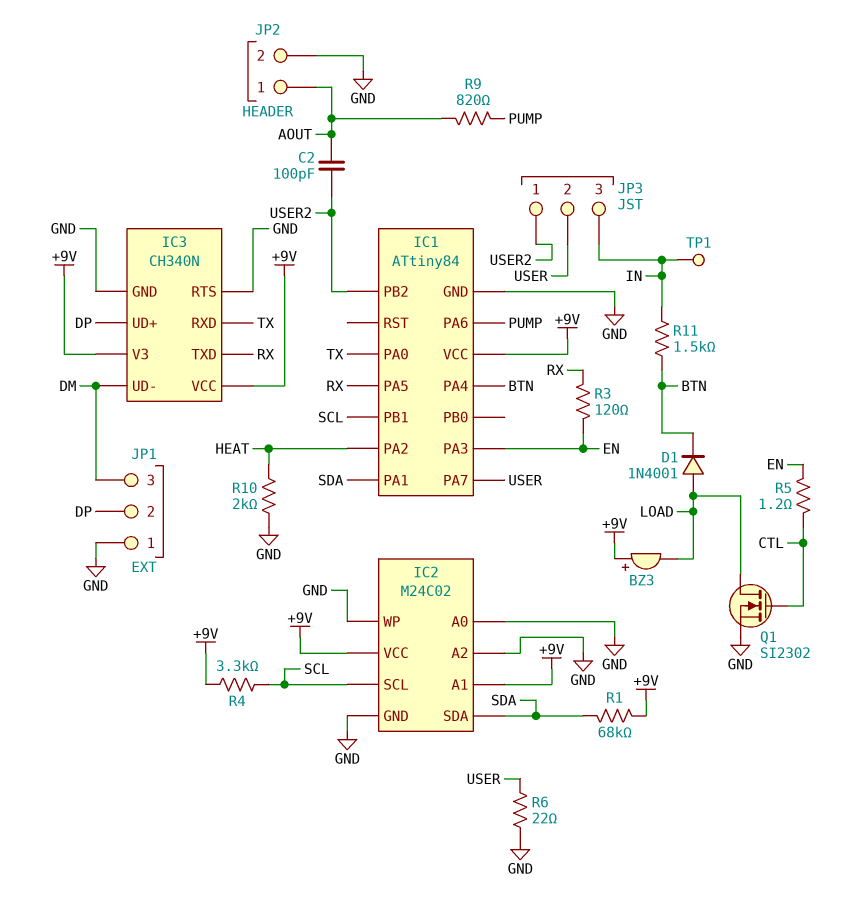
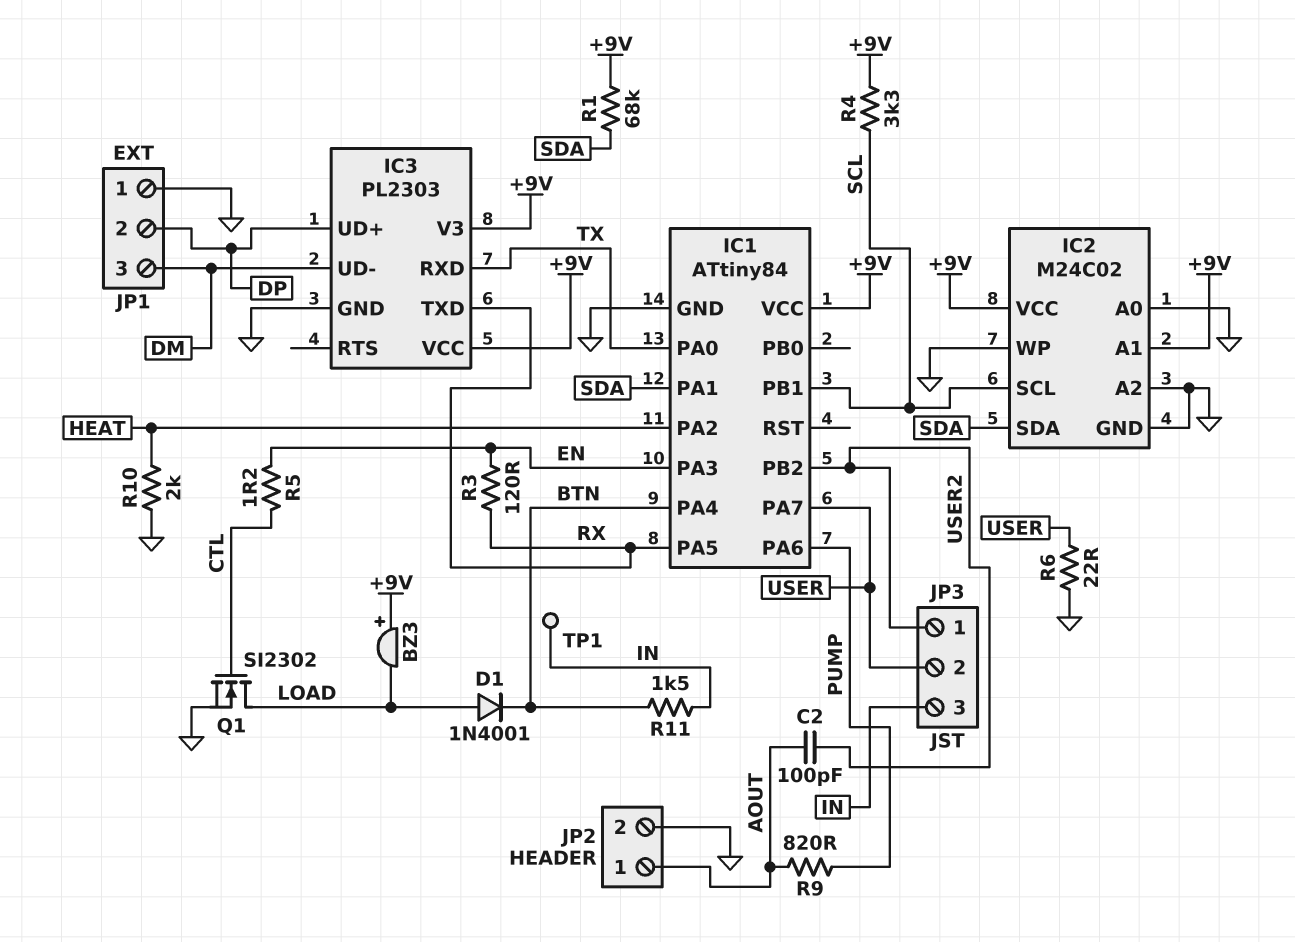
IC3: CH340N -> PL2303
IC3 pin RTS: GND -> none

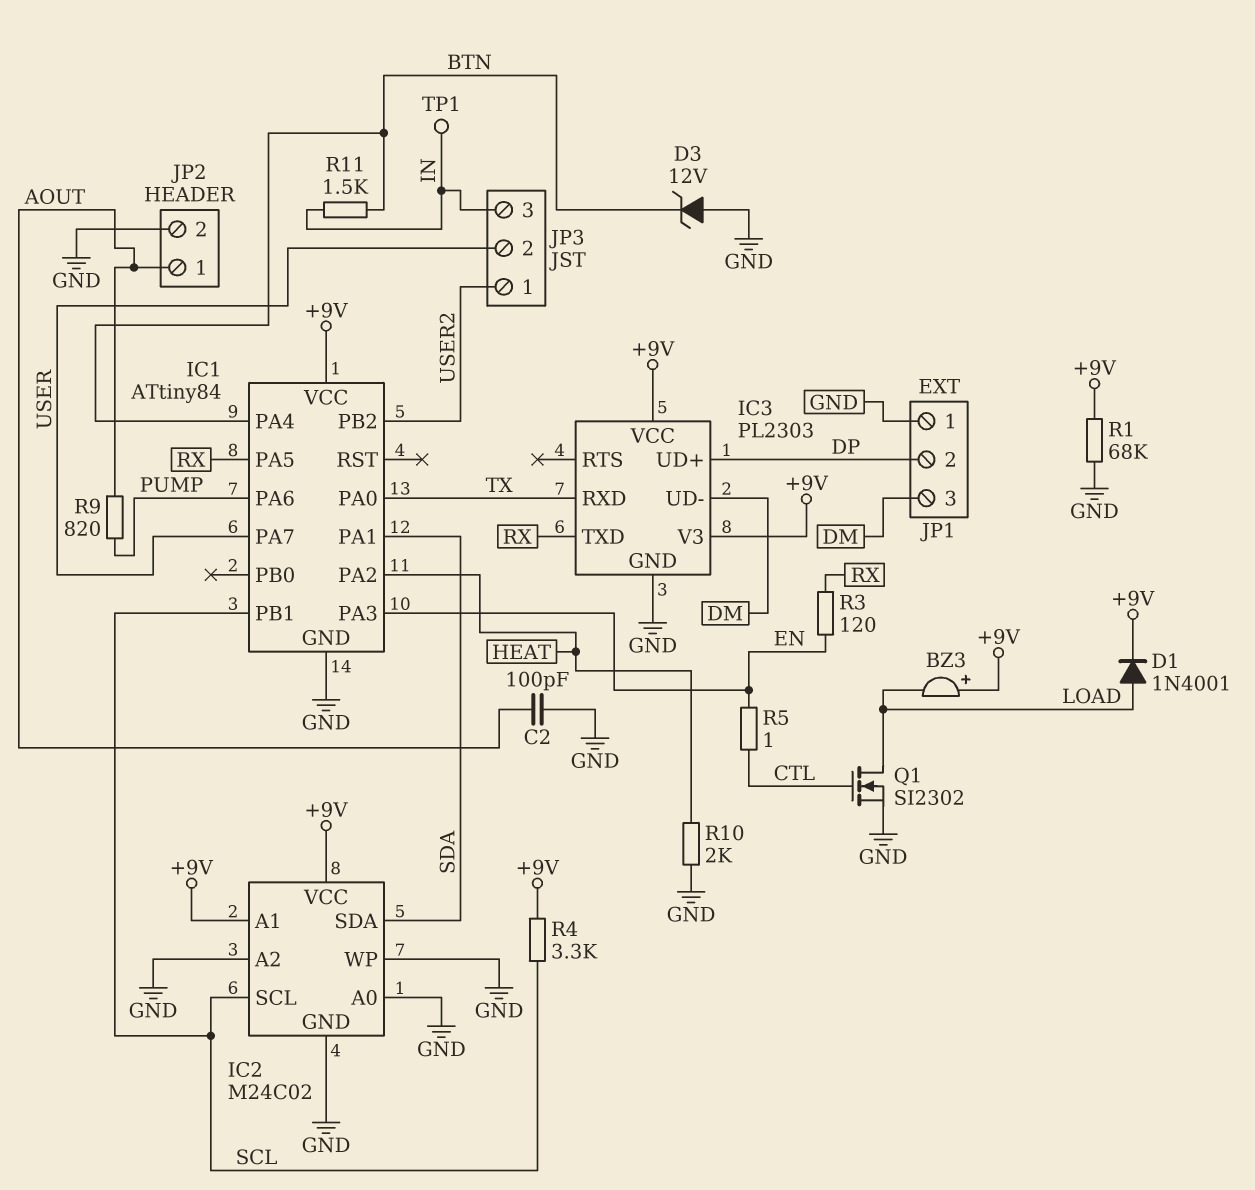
C2: 100pF (AOUT, USER2) -> 100pF (AOUT, GND)
D1: diode 1N4001 (A LOAD, K BTN) -> diode 1N4001 (A LOAD, K +9V)
D3: none -> zener 12V (A GND, K BTN)
R1: 68k (+9V, SDA) -> 68k (+9V, GND)
R5: 1.2 (CTL, EN) -> 1 (CTL, EN)
R6: 22 (GND, USER) -> none

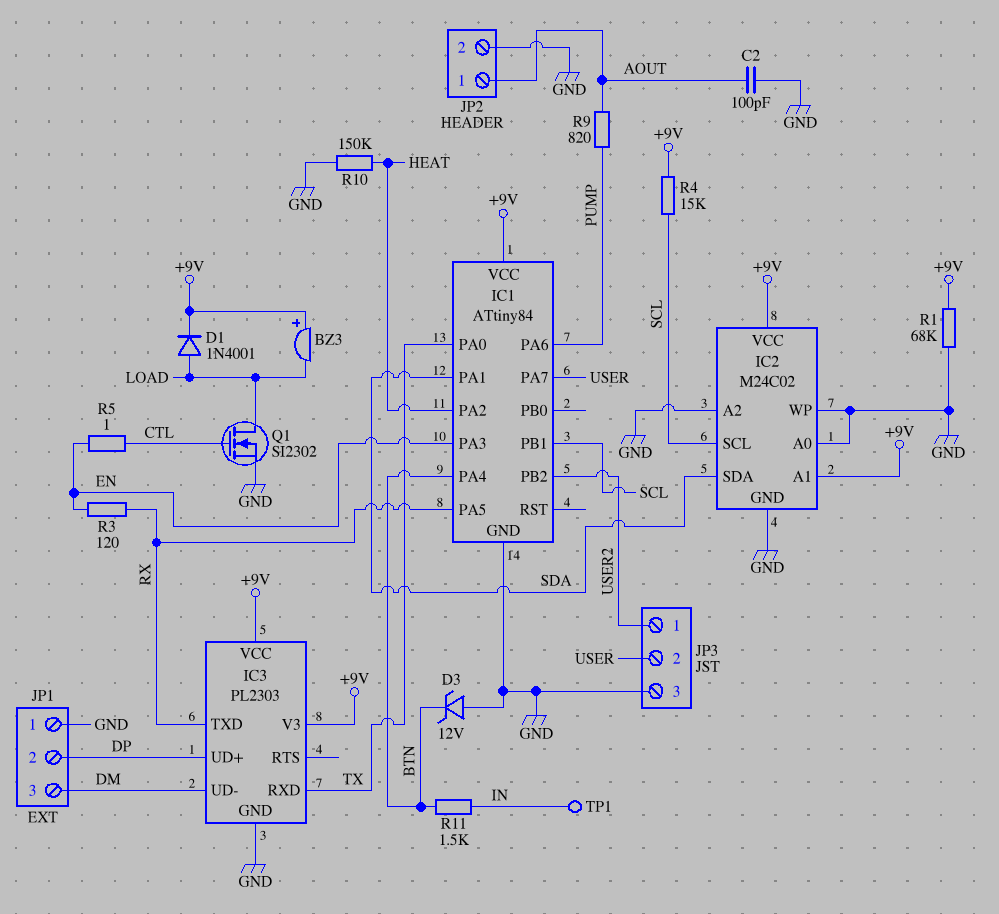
JP3 pin 3: IN -> GND
R4: 3.3k (+9V, SCL) -> 15k (+9V, SCL)
R10: 2k (GND, HEAT) -> 150k (GND, HEAT)

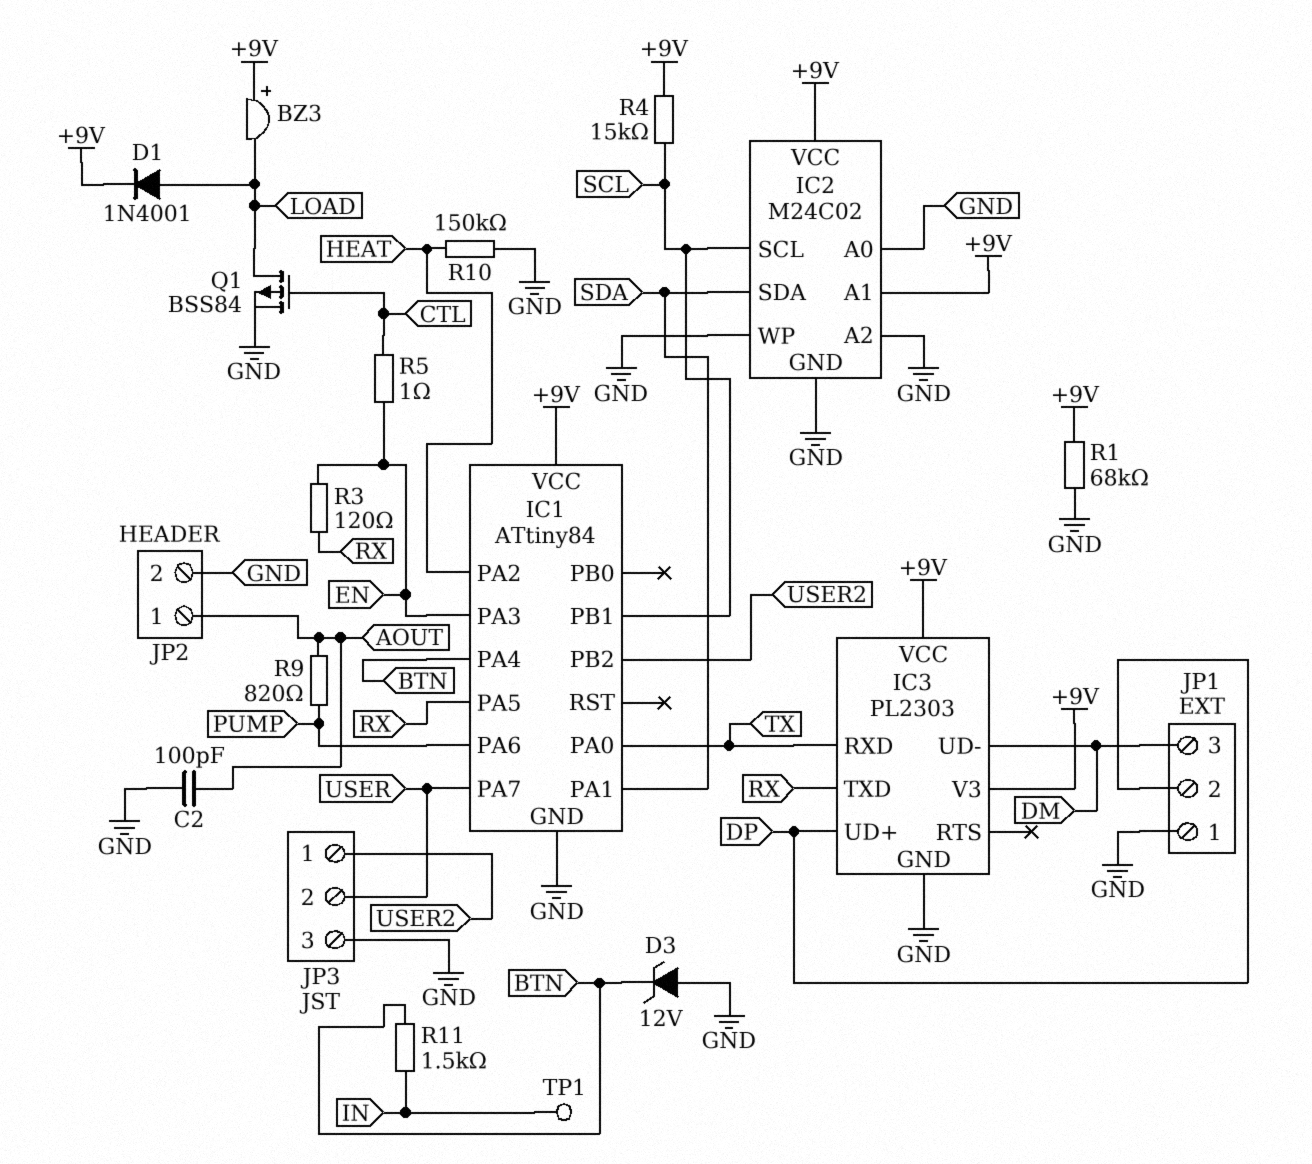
Q1: NMOS SI2302 (G CTL, D LOAD, S GND) -> PMOS BSS84 (G CTL, D LOAD, S GND)

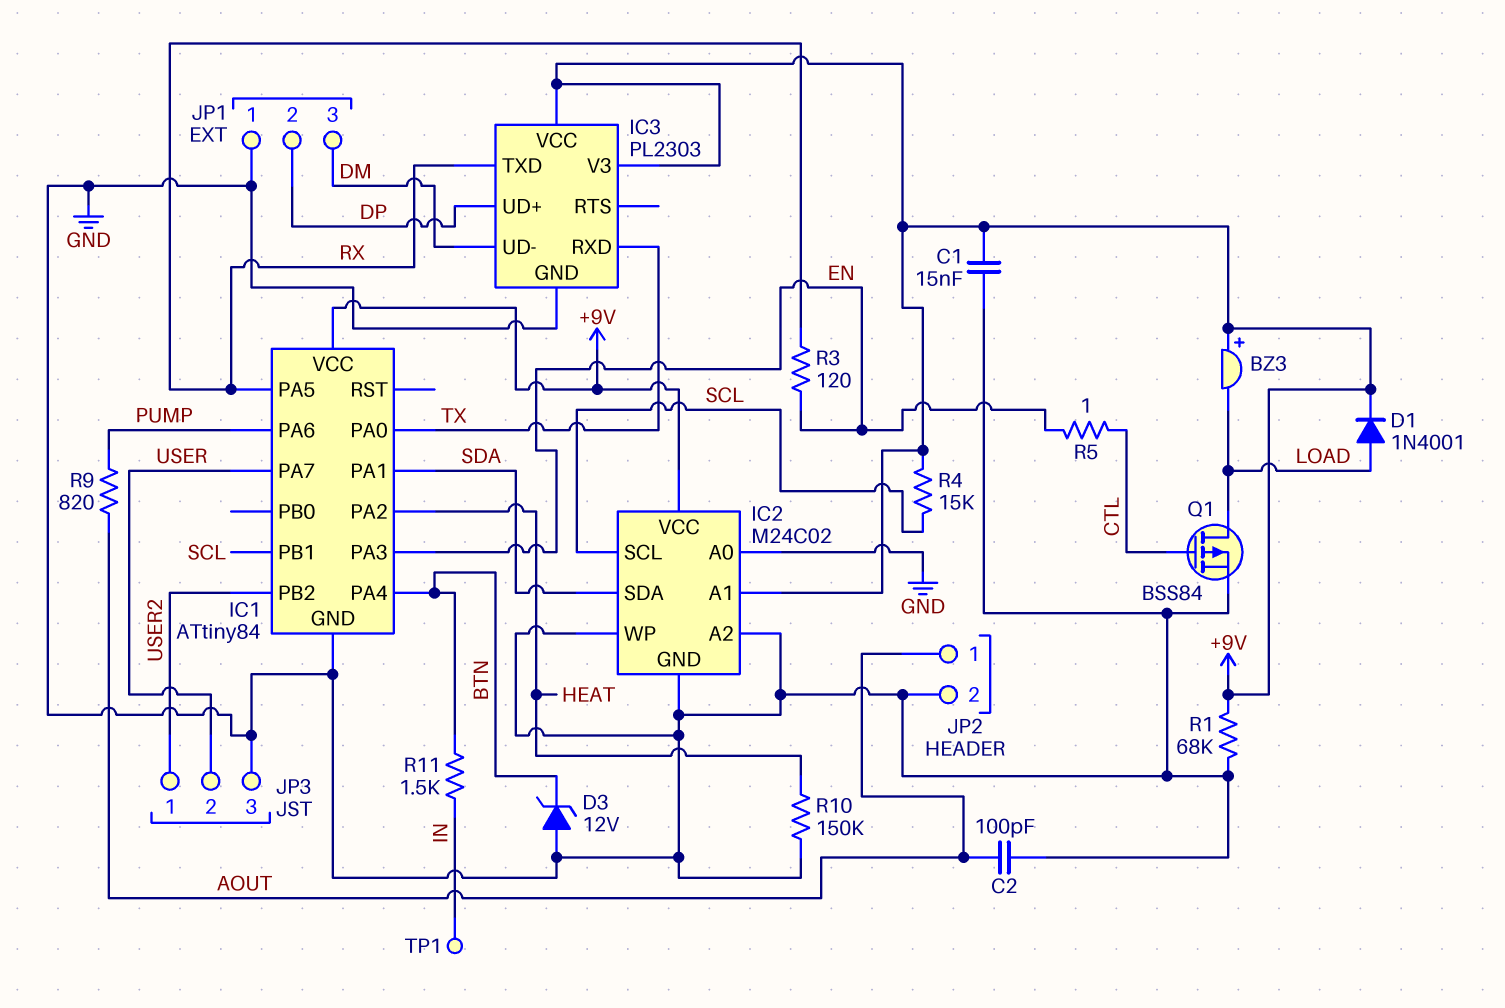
C1: none -> 15nF (+9V, GND)

